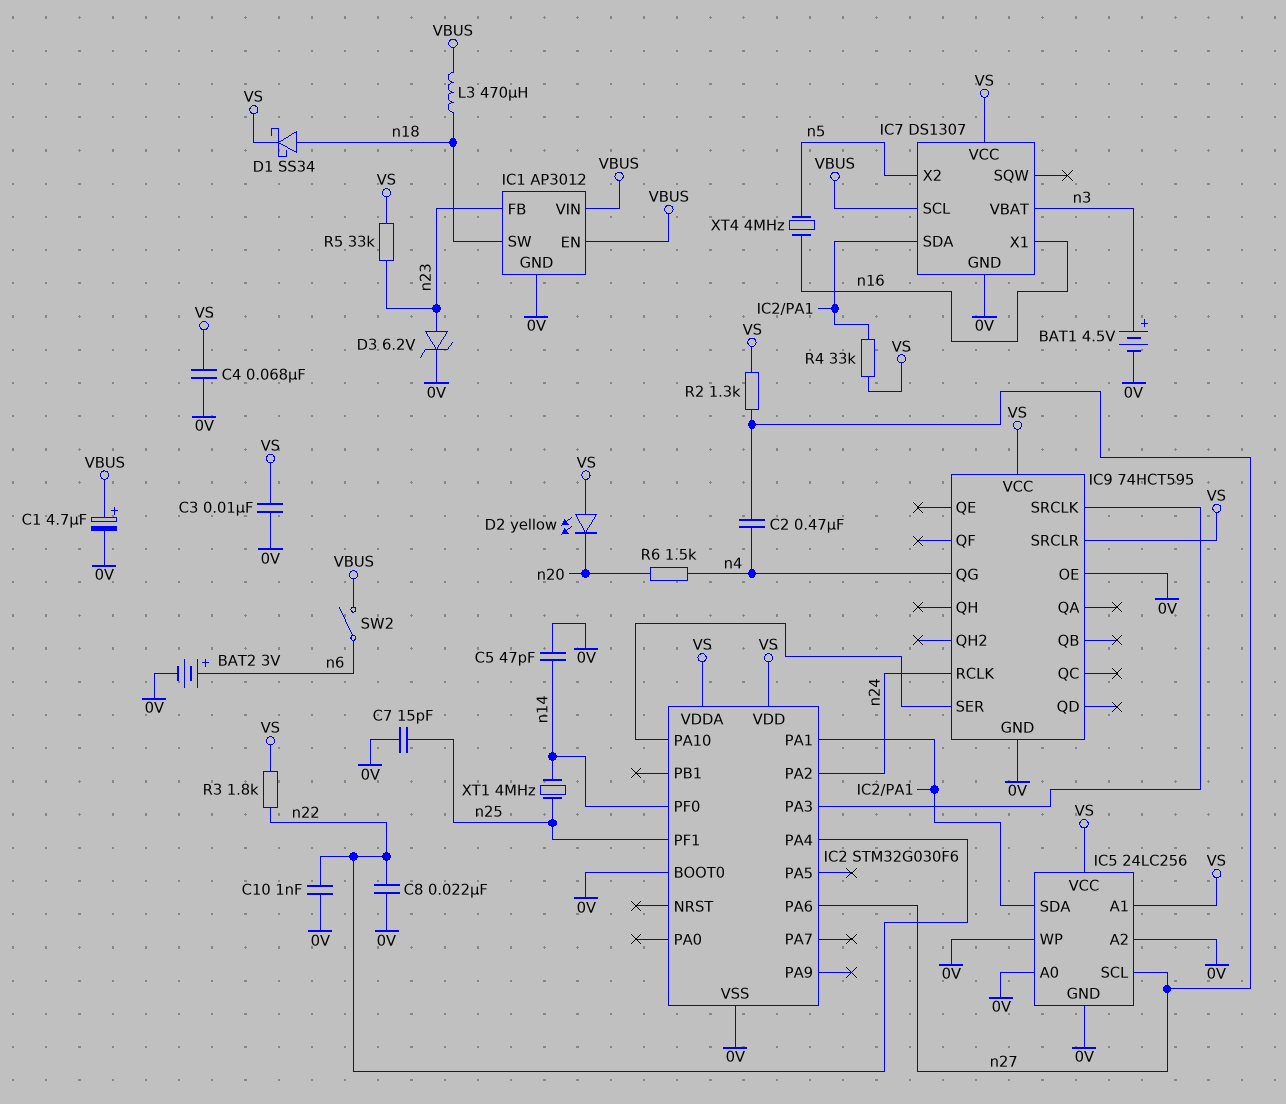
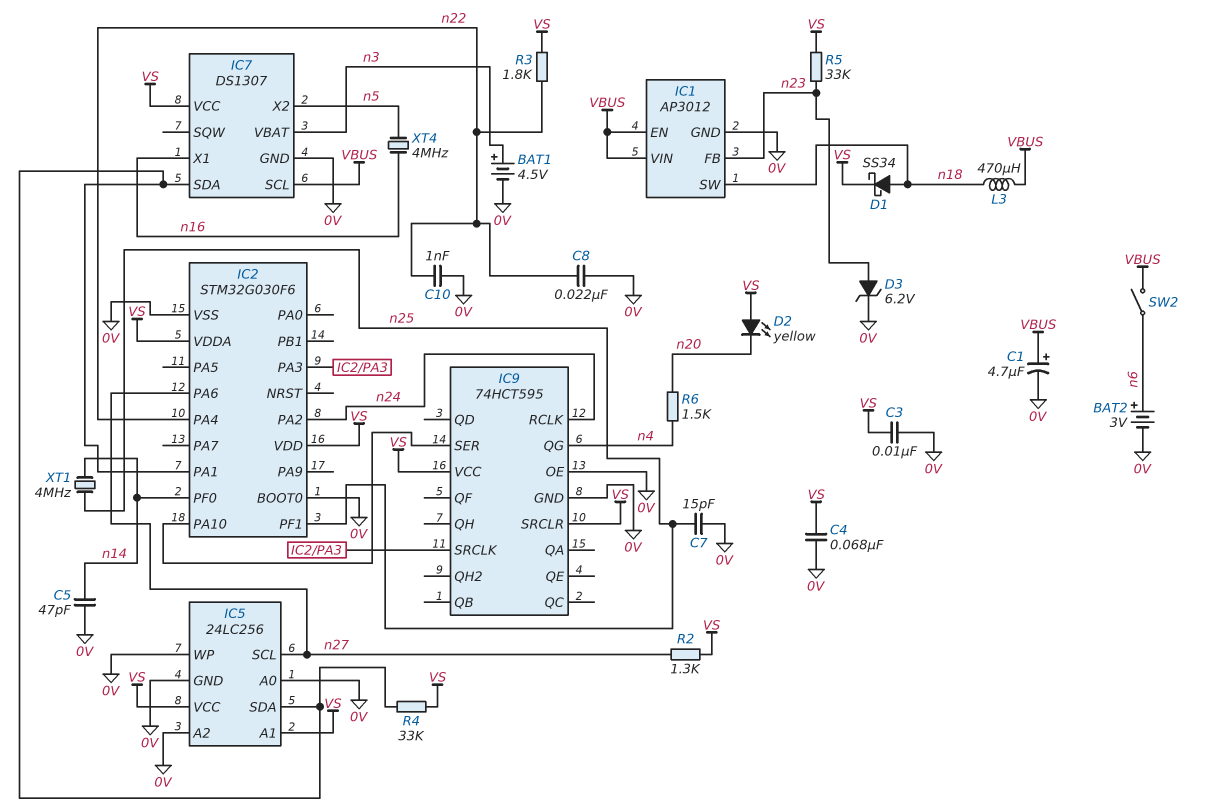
C2: 470nF (n4, n27) -> none

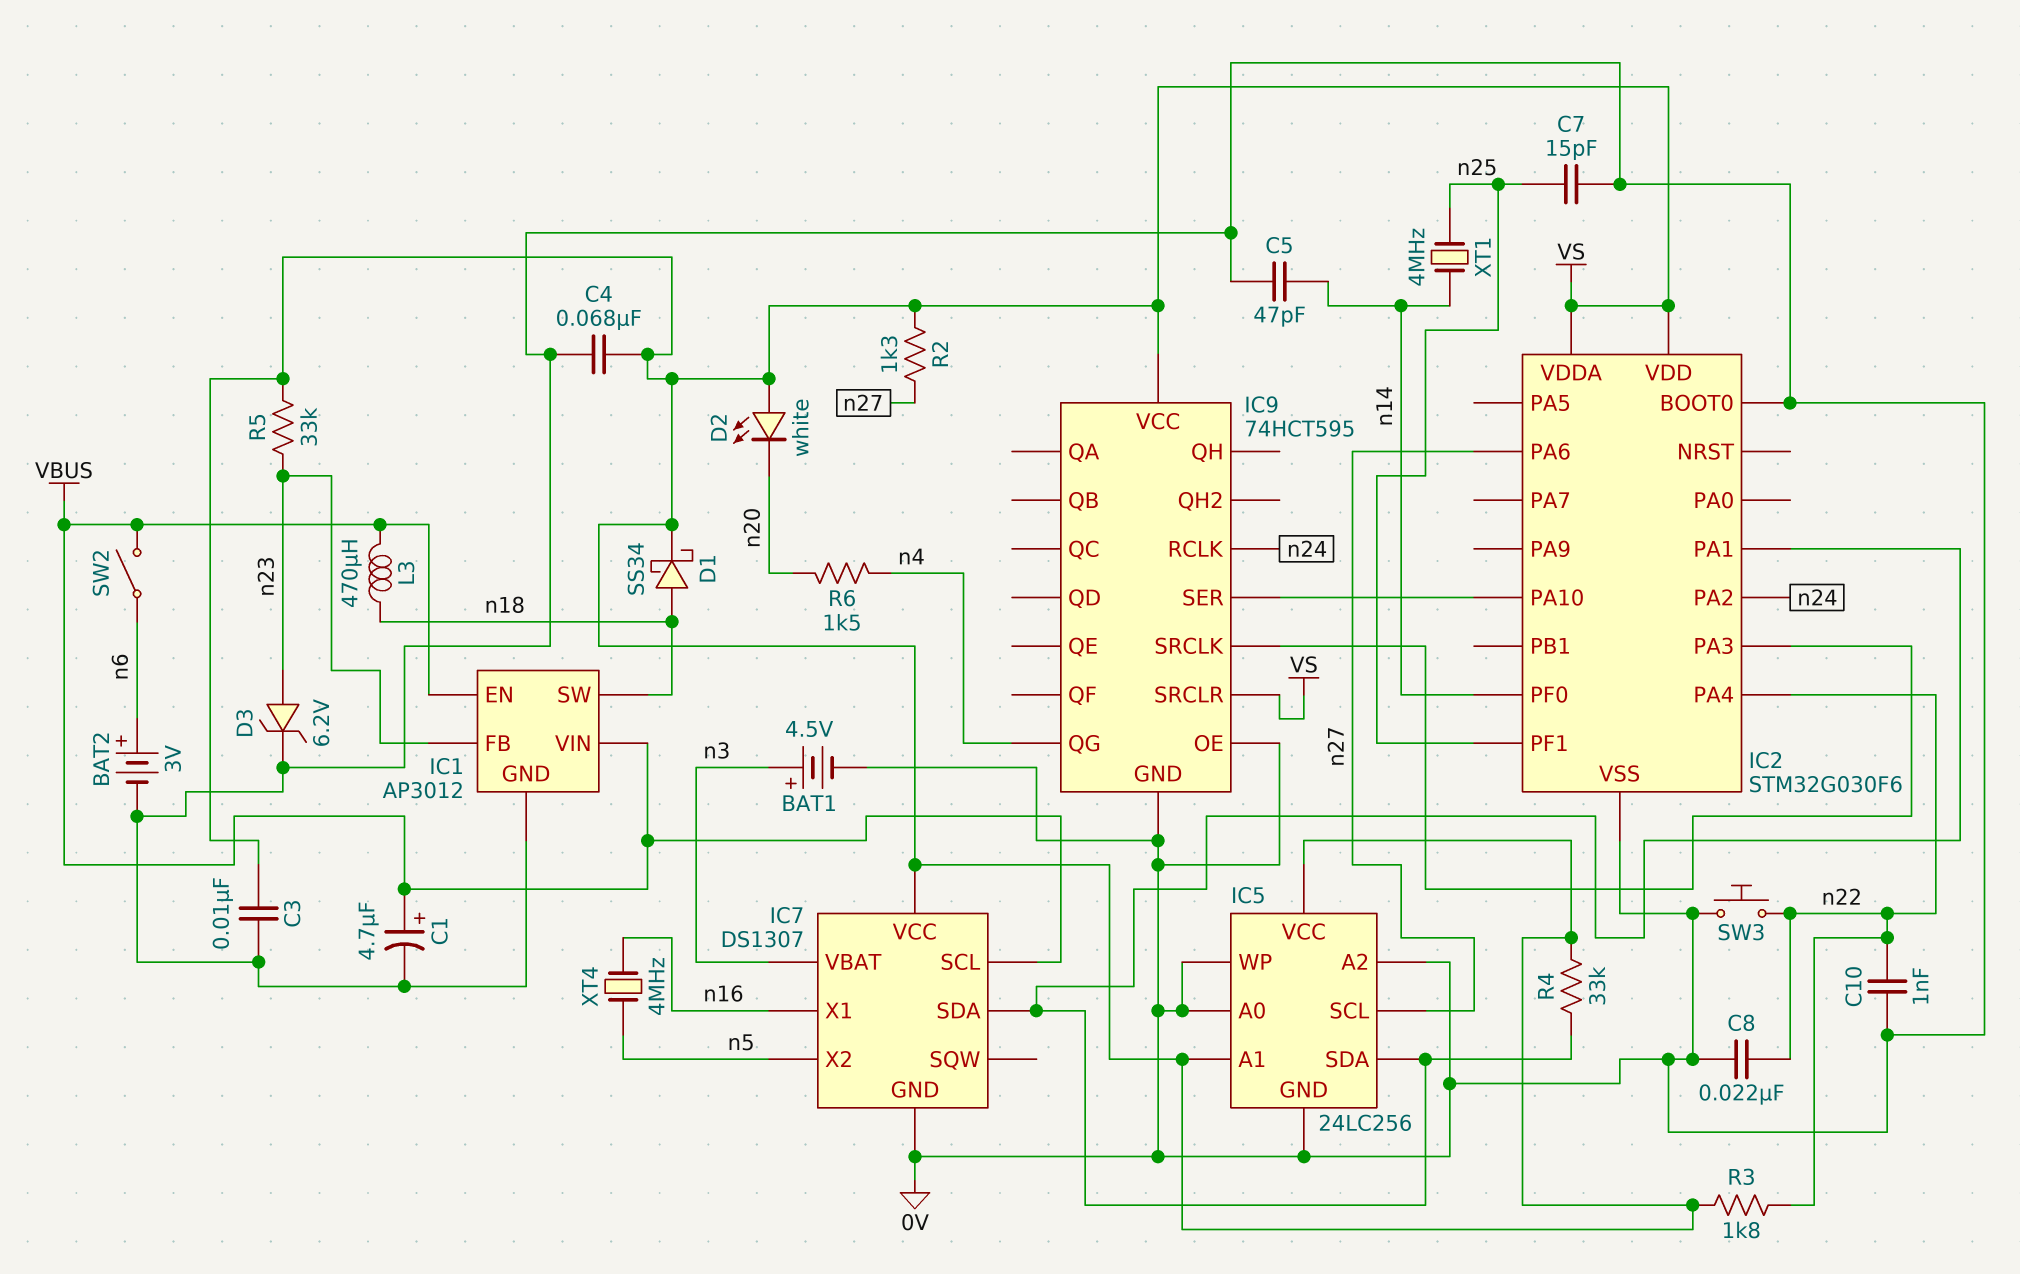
D2: LED yellow (A VS, K n20) -> LED white (A VS, K n20)
SW3: none -> button (0V, n22)

